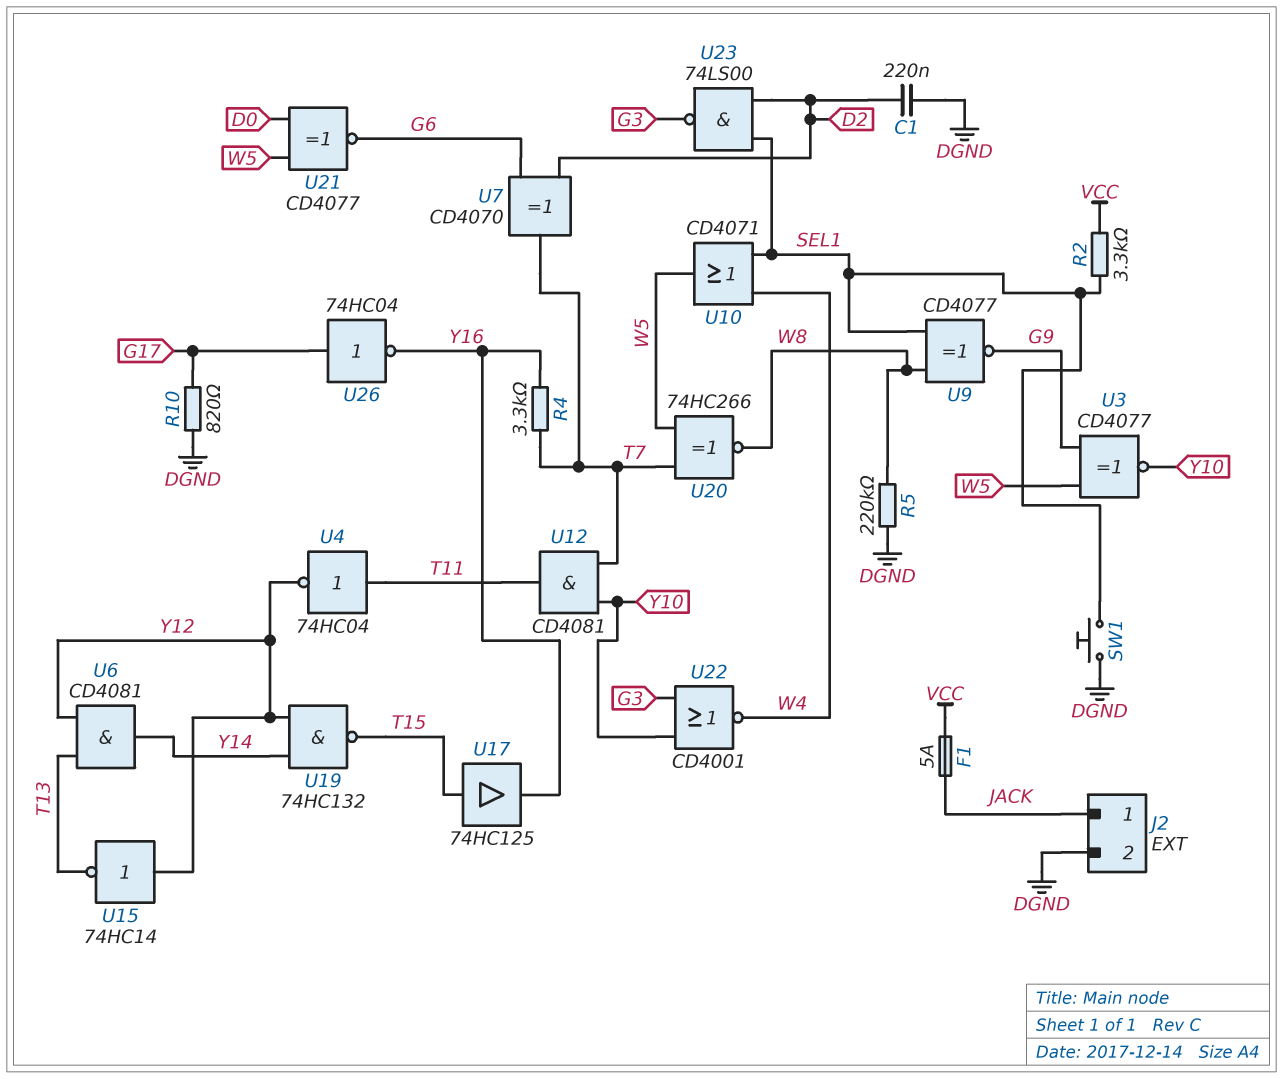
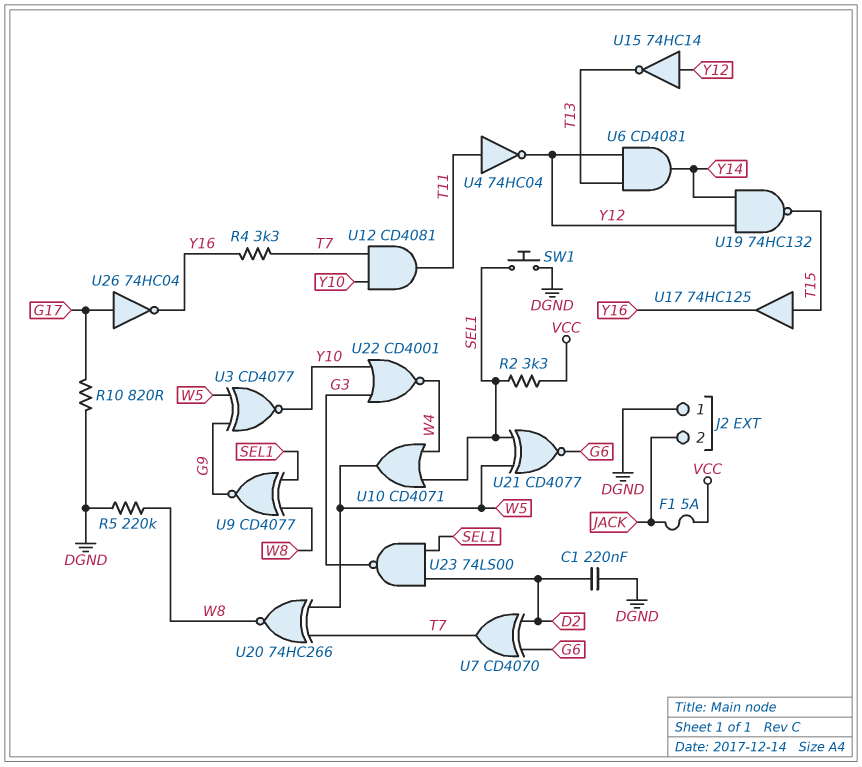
J2 pin 1: JACK -> DGND
J2 pin 2: DGND -> JACK
U21: XNOR CD4077 (in D0, in W5, out G6) -> XNOR CD4077 (in SEL1, in W5, out G6)

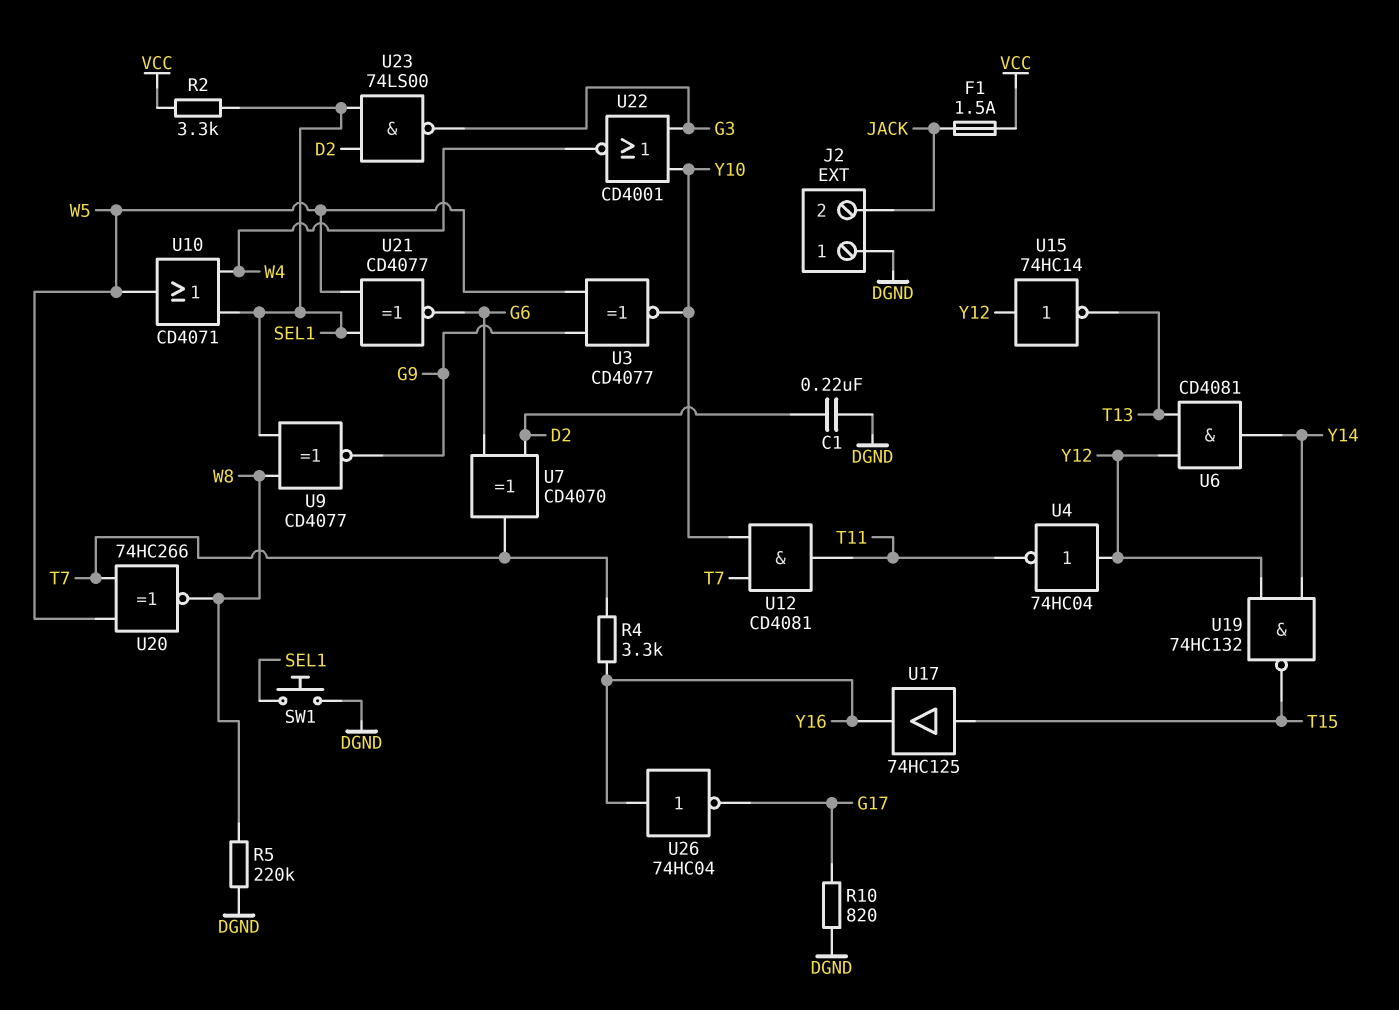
F1: 5A (JACK, VCC) -> 1.5A (JACK, VCC)
U4: NOT 74HC04 (in T11, out Y12) -> NOT 74HC04 (in Y12, out T11)
U26: NOT 74HC04 (in G17, out Y16) -> NOT 74HC04 (in Y16, out G17)

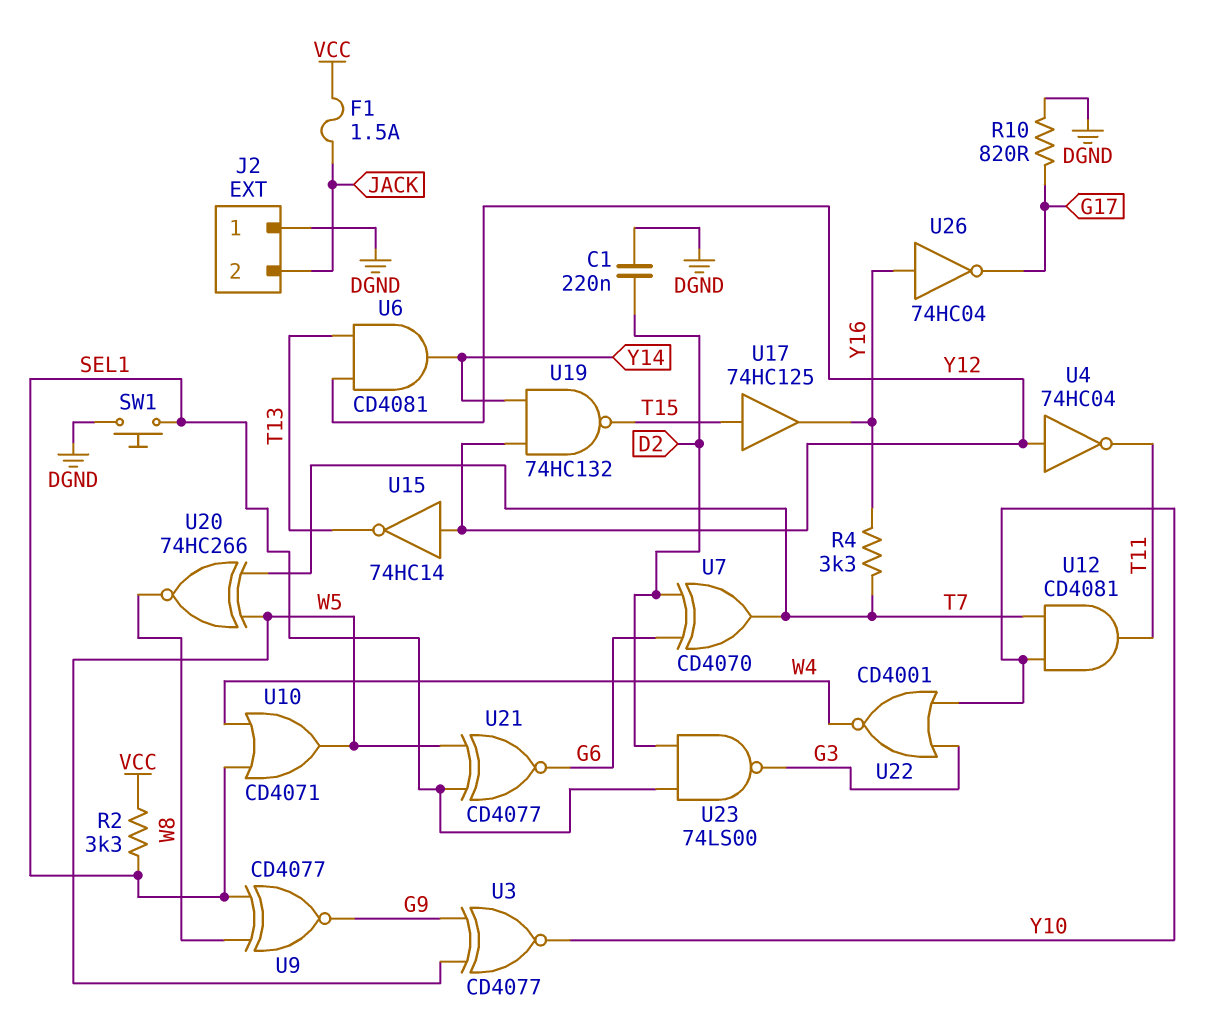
R5: 220k (DGND, W8) -> none

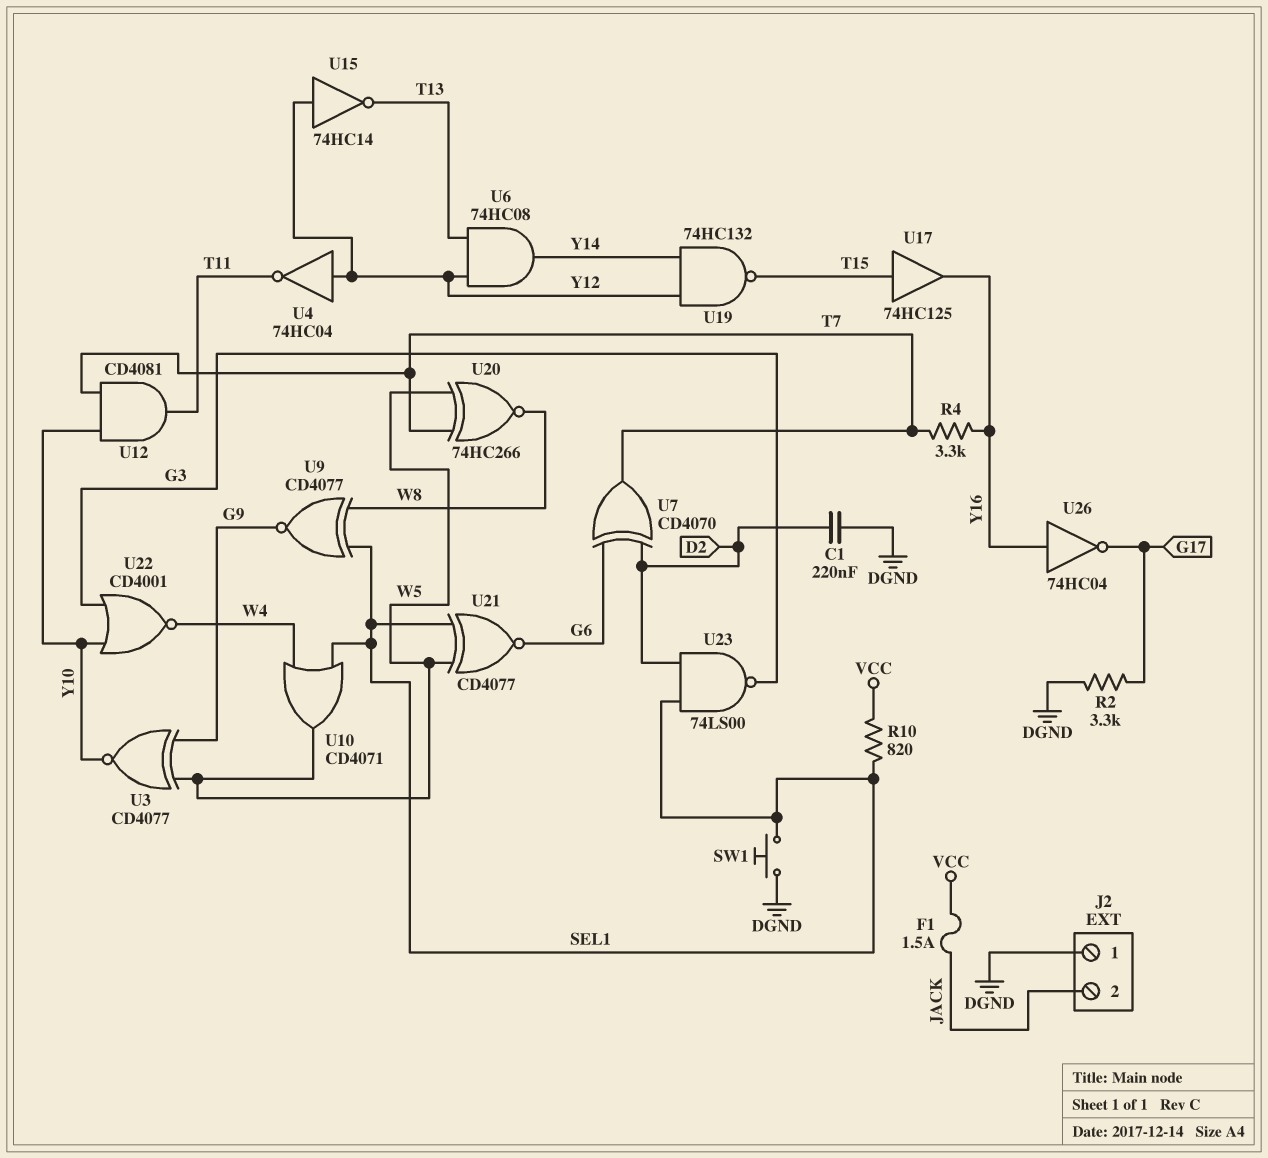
R2: 3.3k (SEL1, VCC) -> 3.3k (DGND, G17)
R10: 820 (DGND, G17) -> 820 (SEL1, VCC)
U6: AND CD4081 (in T13, in Y12, out Y14) -> AND 74HC08 (in T13, in Y12, out Y14)

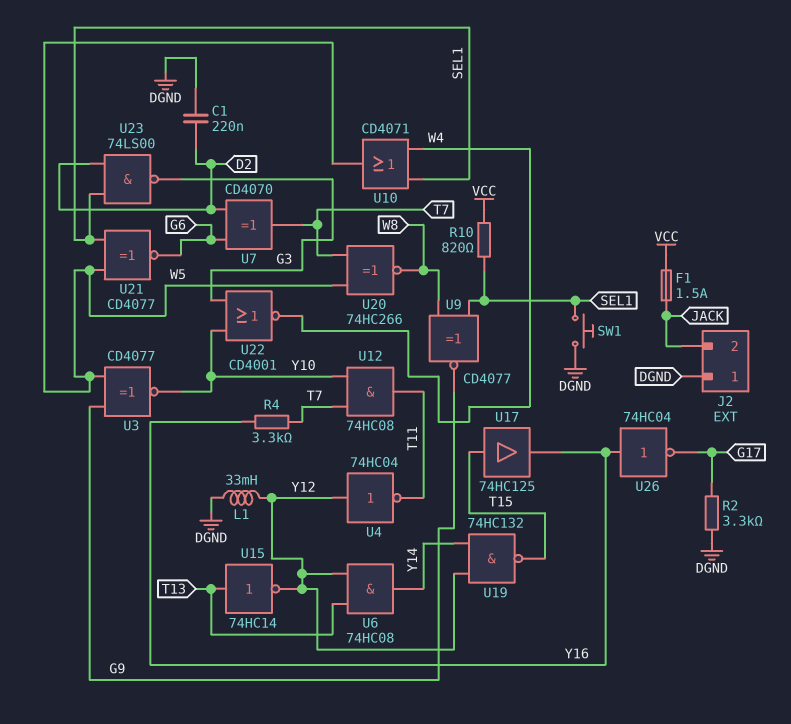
L1: none -> 33mH (DGND, Y12)
U12: AND CD4081 (in T7, in Y10, out T11) -> AND 74HC08 (in T7, in Y10, out T11)
U15: NOT 74HC14 (in Y12, out T13) -> NOT 74HC14 (in T13, out Y12)

